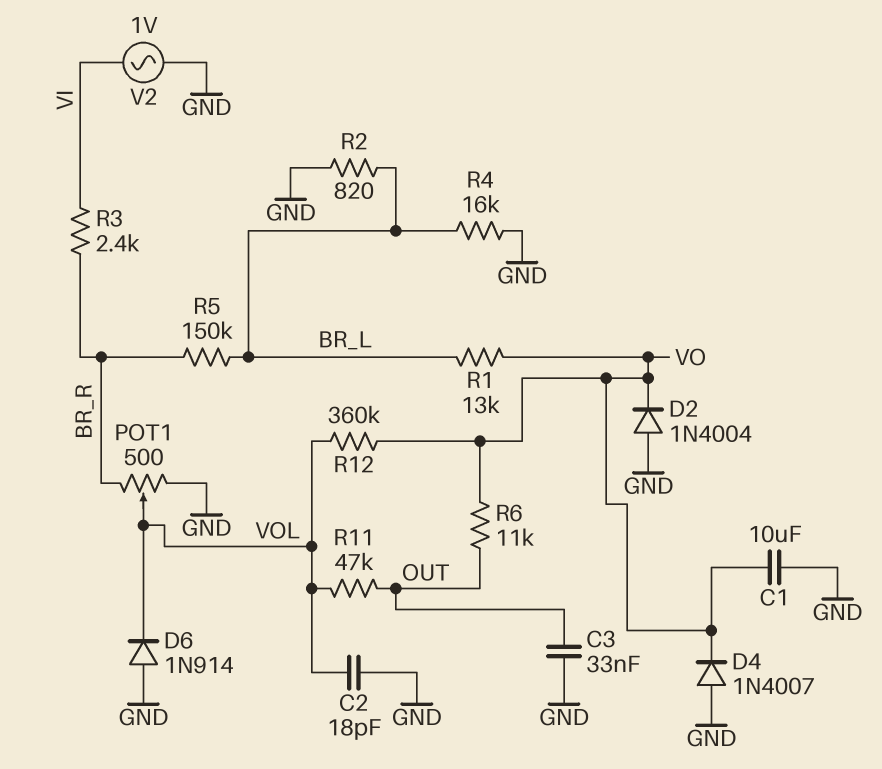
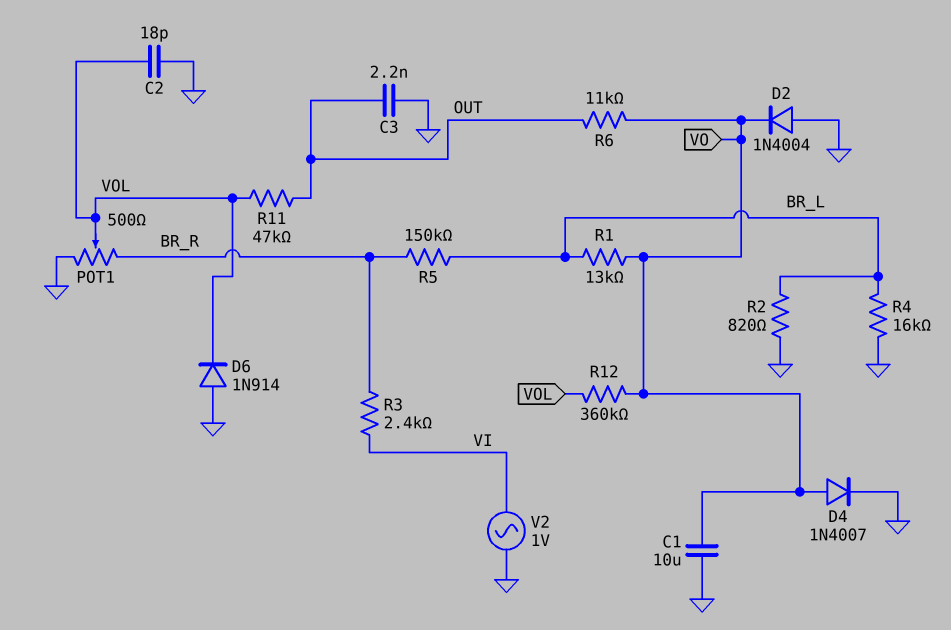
C3: 33nF (GND, OUT) -> 2.2nF (GND, OUT)
D4: diode 1N4007 (A GND, K VO) -> diode 1N4007 (A VO, K GND)

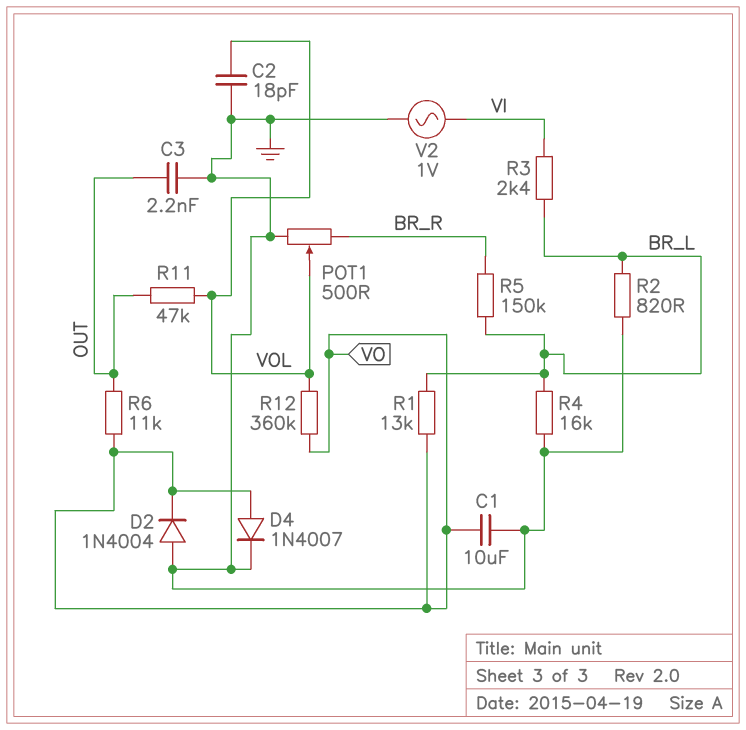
D6: diode 1N914 (A GND, K VOL) -> none
R3: 2.4k (BR_R, VI) -> 2.4k (BR_L, VI)

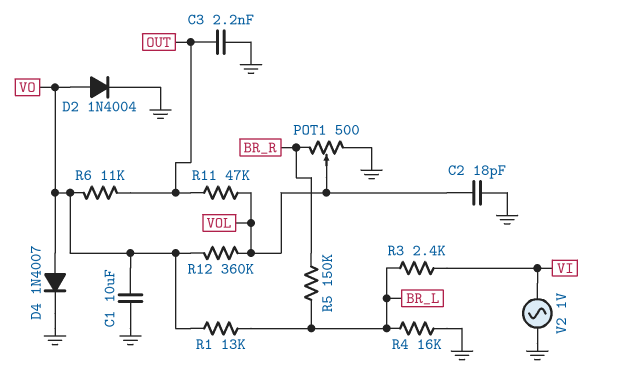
D2: diode 1N4004 (A GND, K VO) -> diode 1N4004 (A VO, K GND)
R2: 820 (BR_L, GND) -> none

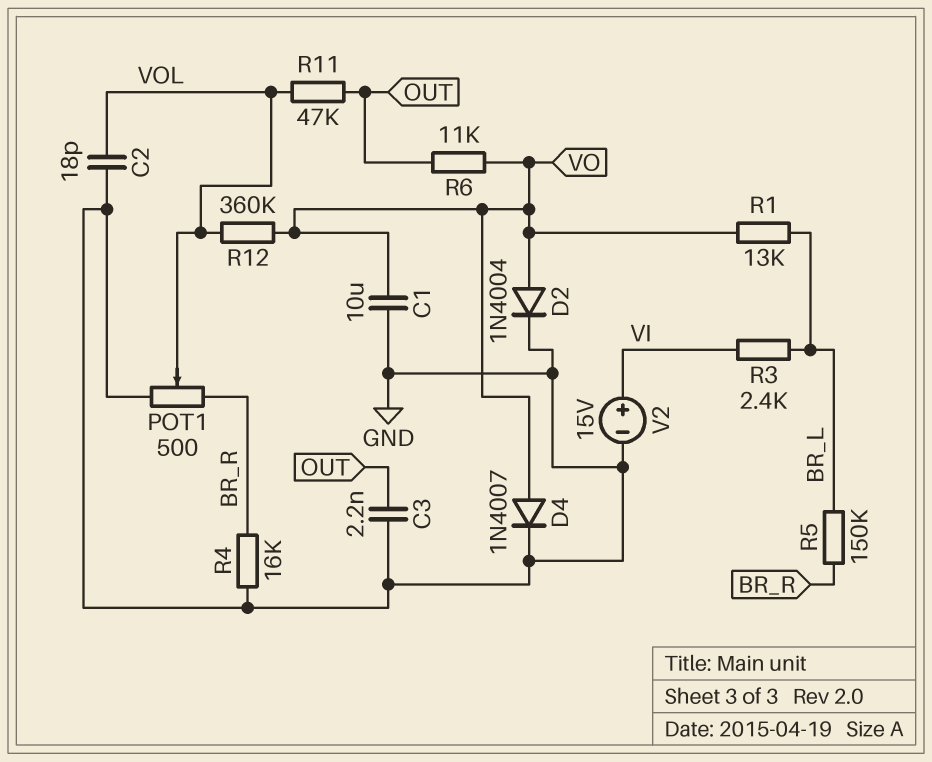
R4: 16k (BR_L, GND) -> 16k (BR_R, GND)
V2: AC 1V (GND, VI) -> 15V (plus VI, minus GND)

